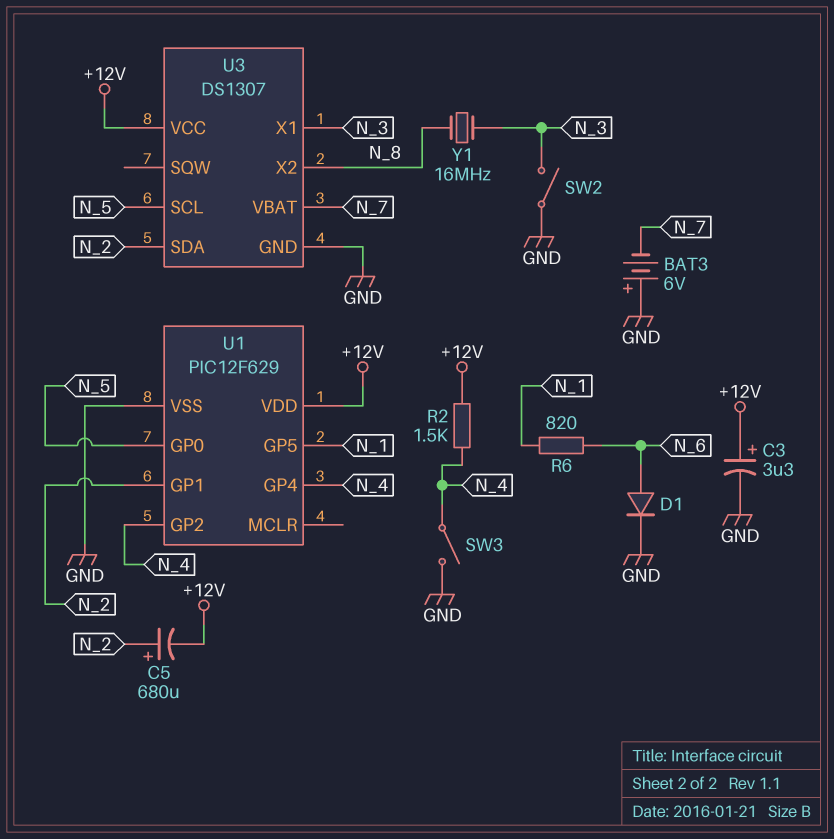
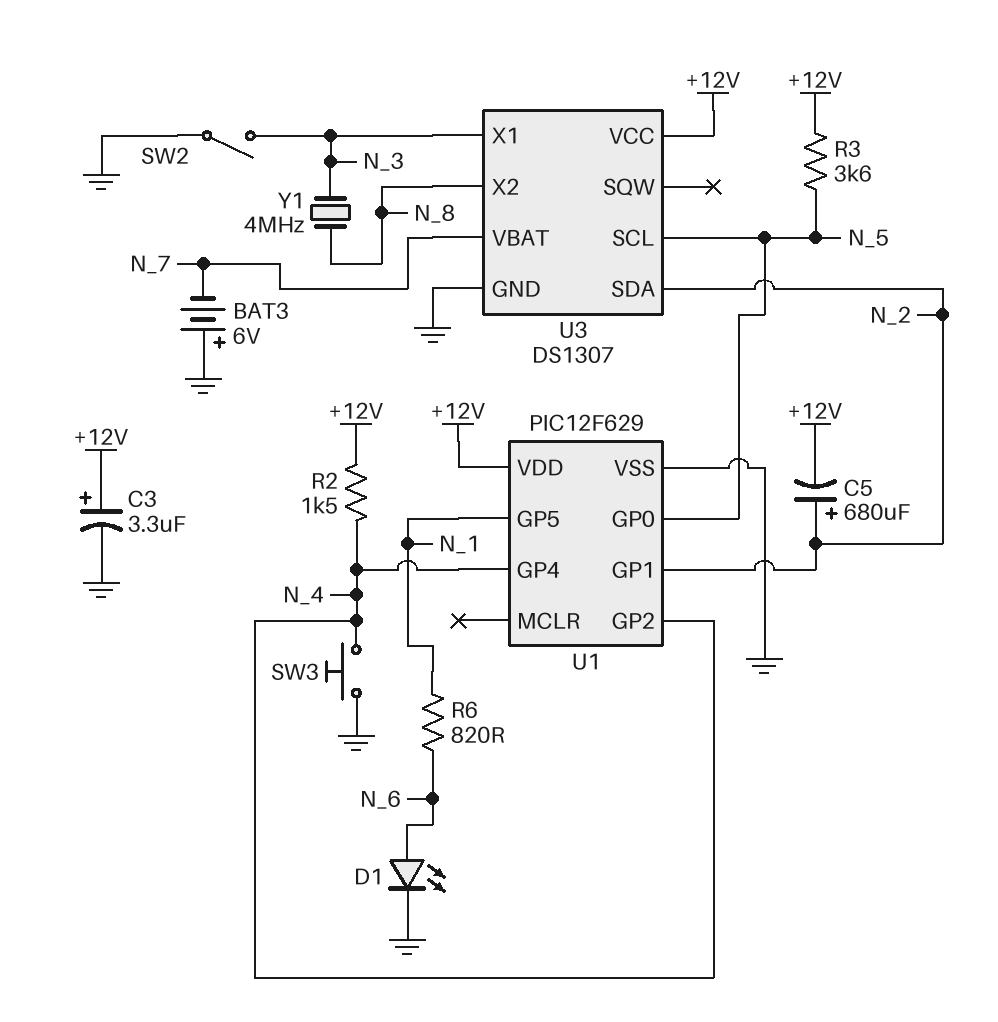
D1: diode (A N_6, K GND) -> LED (A N_6, K GND)
R3: none -> 3.6k (+12V, N_5)
SW3: switch (GND, N_4) -> button (GND, N_4)
Y1: 16MHz (N_3, N_8) -> 4MHz (N_3, N_8)

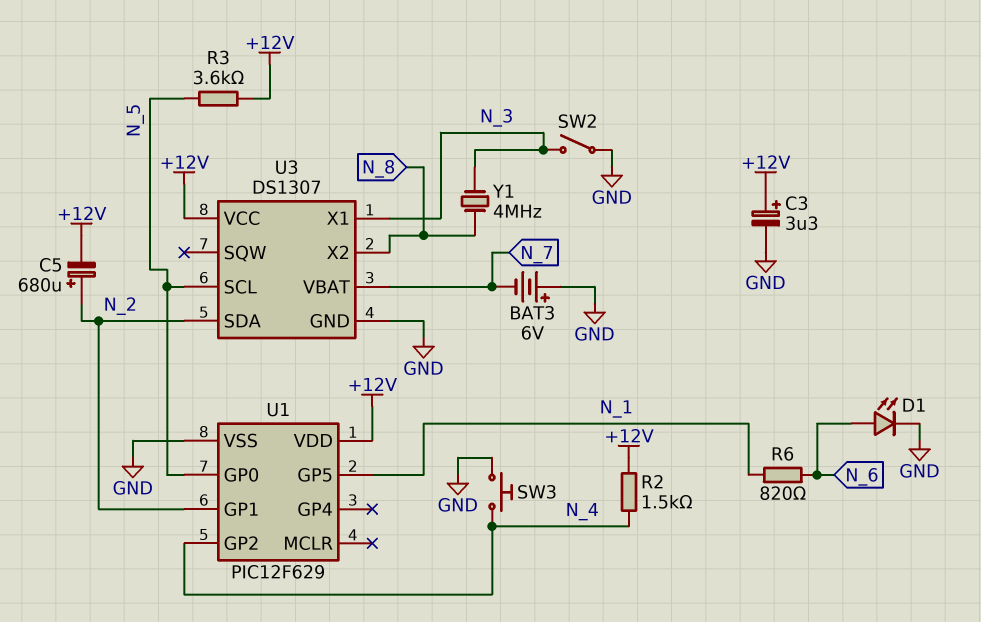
U1 pin GP4: N_4 -> none

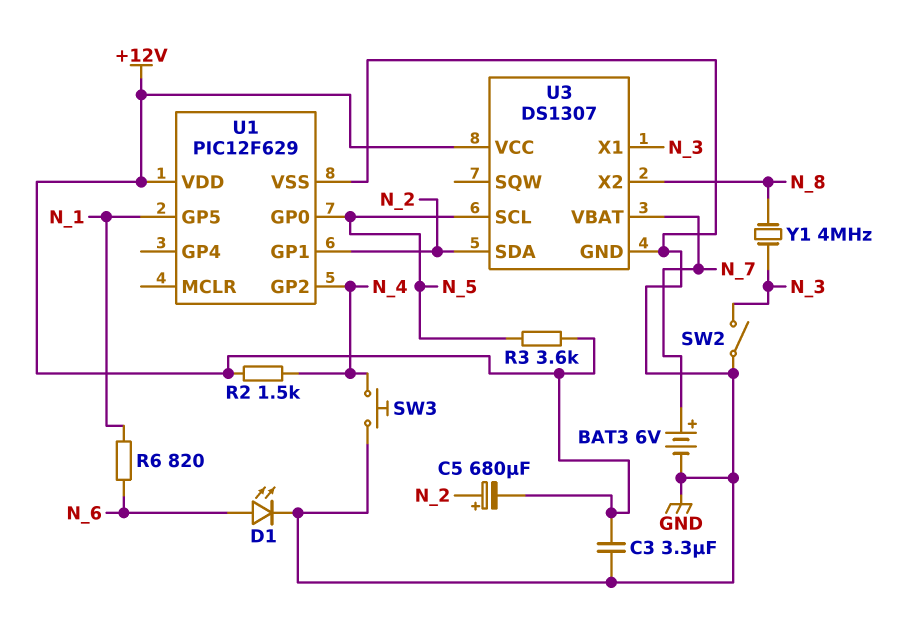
BAT3: 6V (plus GND, minus N_7) -> 6V (plus N_7, minus GND)
C3: 3.3uF (plus +12V, minus GND) -> 3.3uF (+12V, GND)

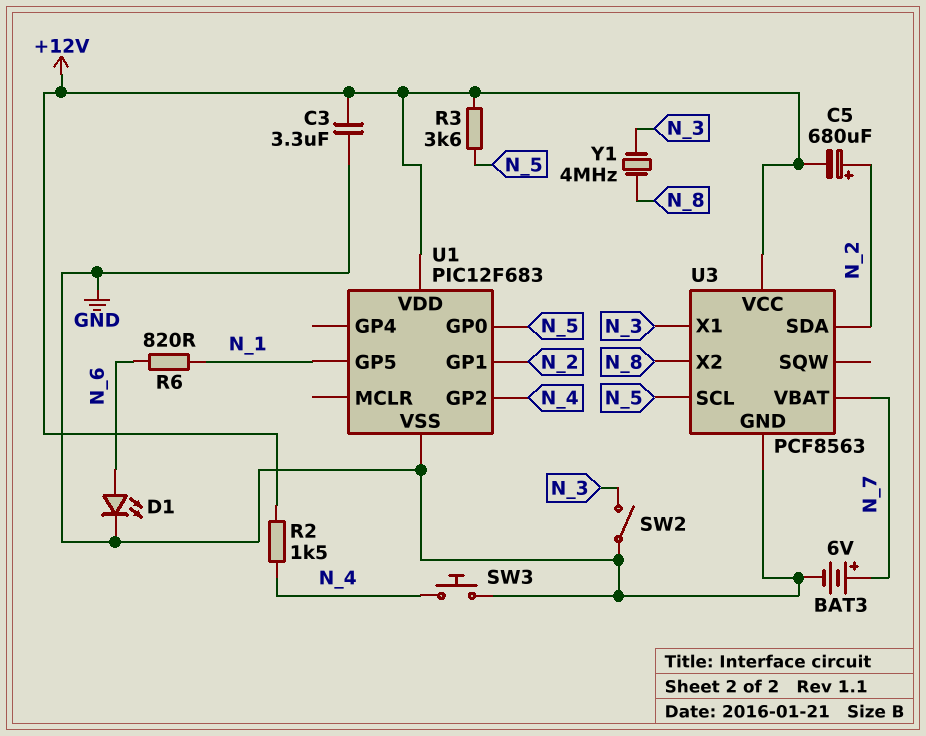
U1: PIC12F629 -> PIC12F683
U3: DS1307 -> PCF8563

